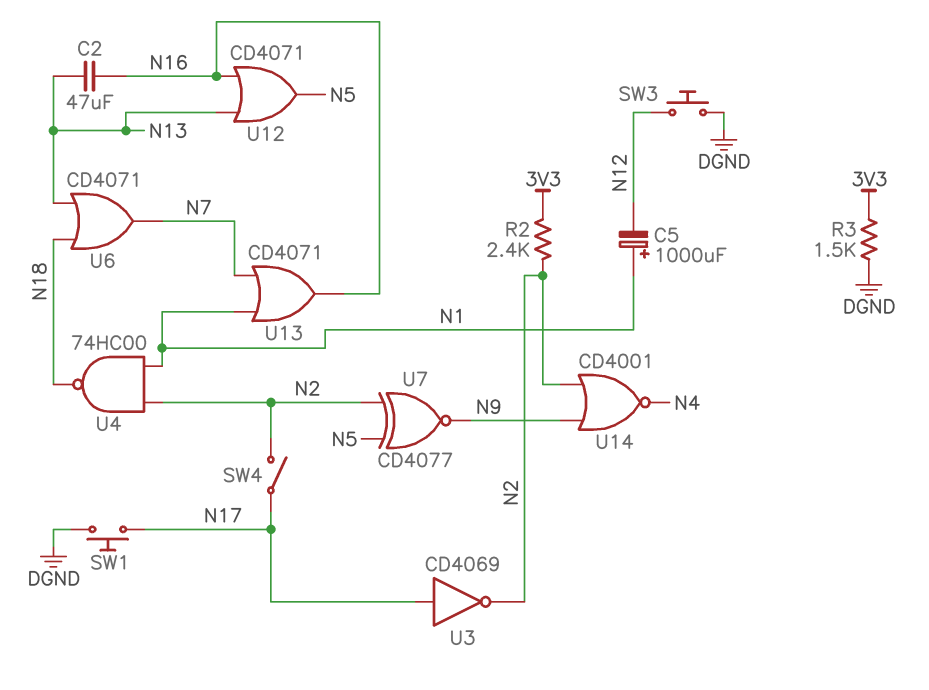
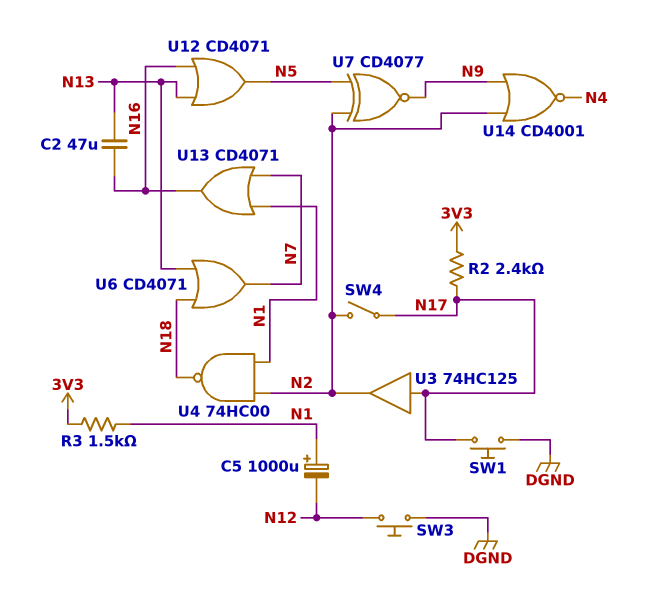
R2: 2.4k (3V3, N2) -> 2.4k (3V3, N17)
R3: 1.5k (3V3, DGND) -> 1.5k (3V3, N1)
U3: NOT CD4069 (in N17, out N2) -> buffer 74HC125 (in N17, out N2)

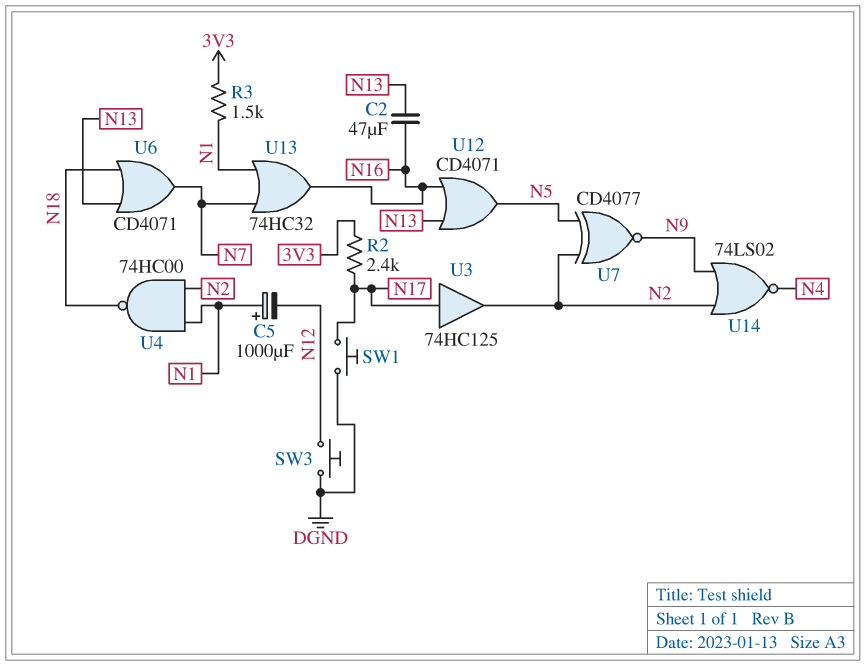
SW4: switch (N2, N17) -> none
U13: OR CD4071 (in N1, in N7, out N16) -> OR 74HC32 (in N1, in N7, out N16)
U14: NOR CD4001 (in N2, in N9, out N4) -> NOR 74LS02 (in N2, in N9, out N4)

